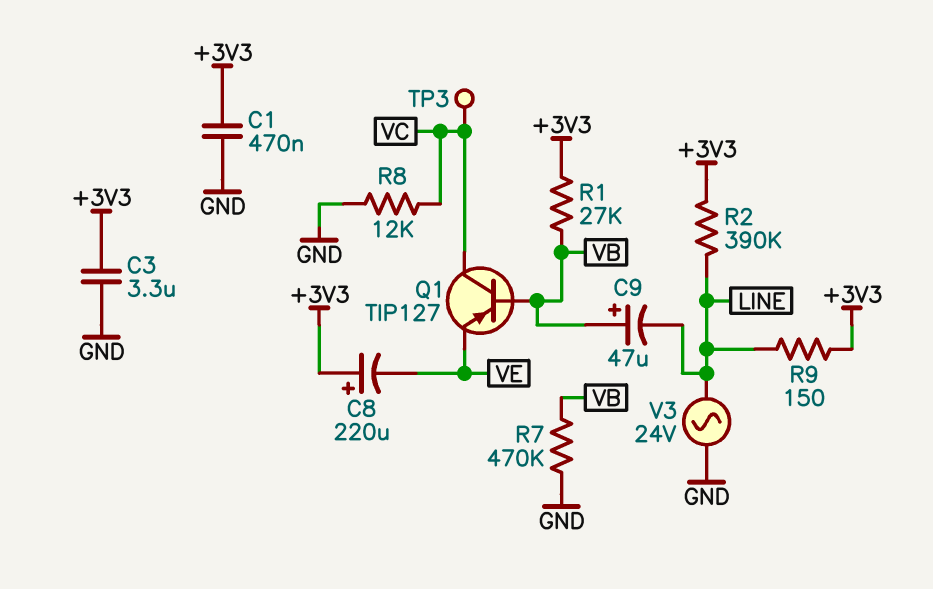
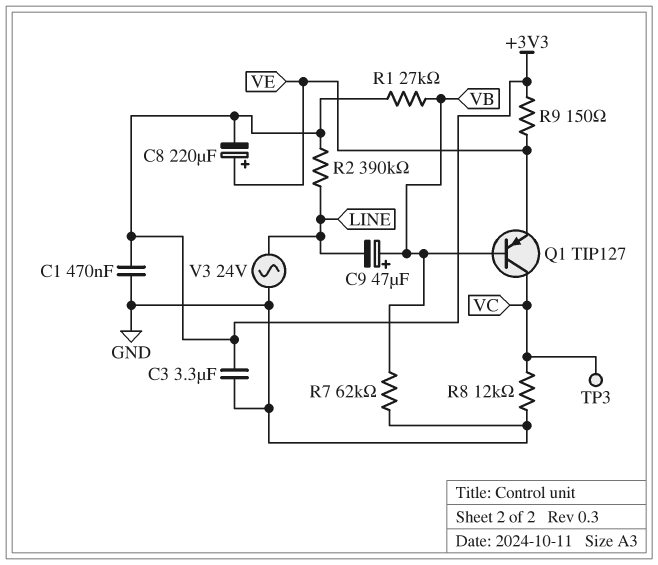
C8: 220uF (plus +3V3, minus VE) -> 220uF (plus VE, minus +3V3)
R7: 470k (GND, VB) -> 62k (GND, VB)
R9: 150 (+3V3, LINE) -> 150 (+3V3, VE)

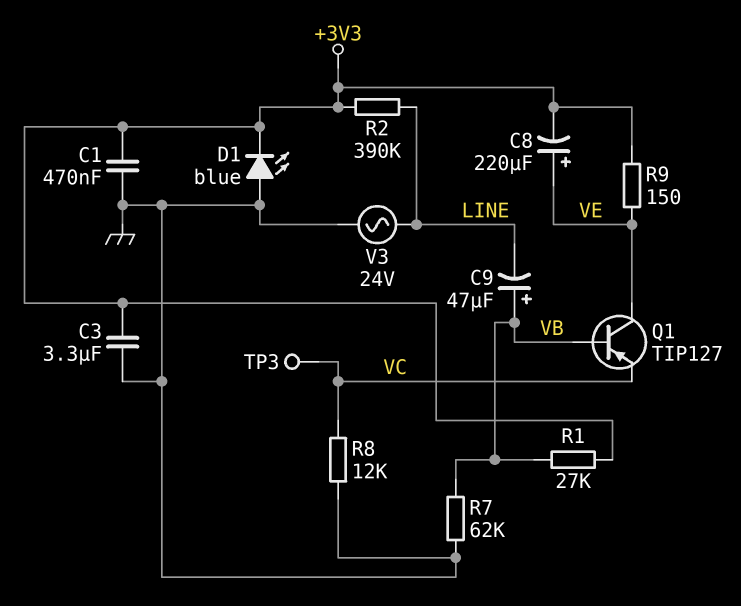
D1: none -> LED blue (A GND, K +3V3)
Q1: PNP TIP127 (B VB, C VC, E VE) -> PNP TIP127 (B VB, C VE, E VC)

